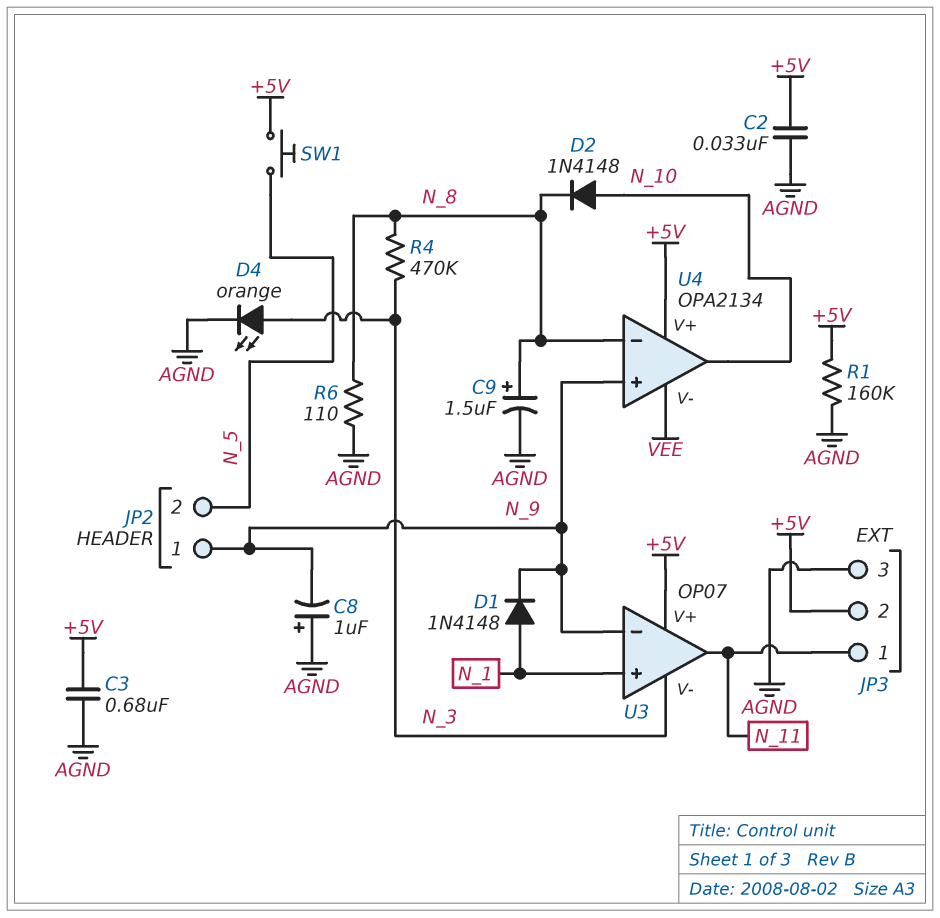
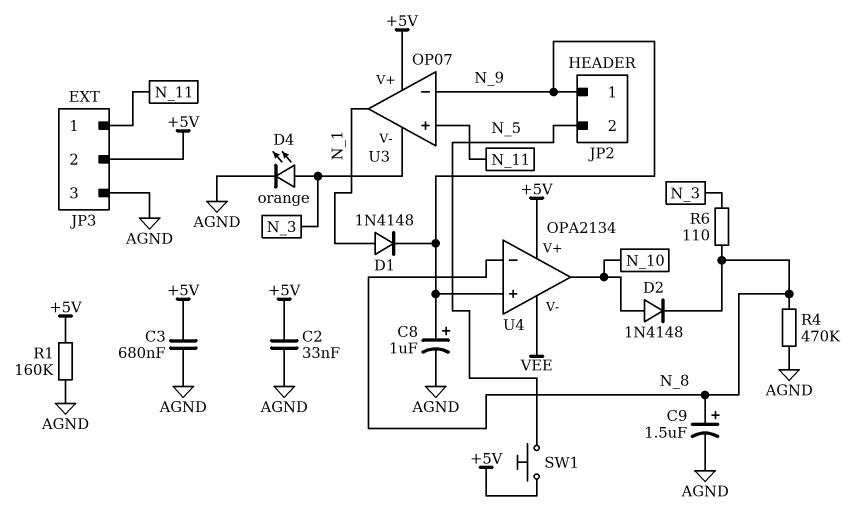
C8: 1uF (plus AGND, minus N_9) -> 1uF (plus N_9, minus AGND)
R4: 470k (N_3, N_8) -> 470k (AGND, N_8)
R6: 110 (AGND, N_8) -> 110 (N_3, N_8)
U3 pin in+: N_1 -> N_11
U3 pin out: N_11 -> N_1

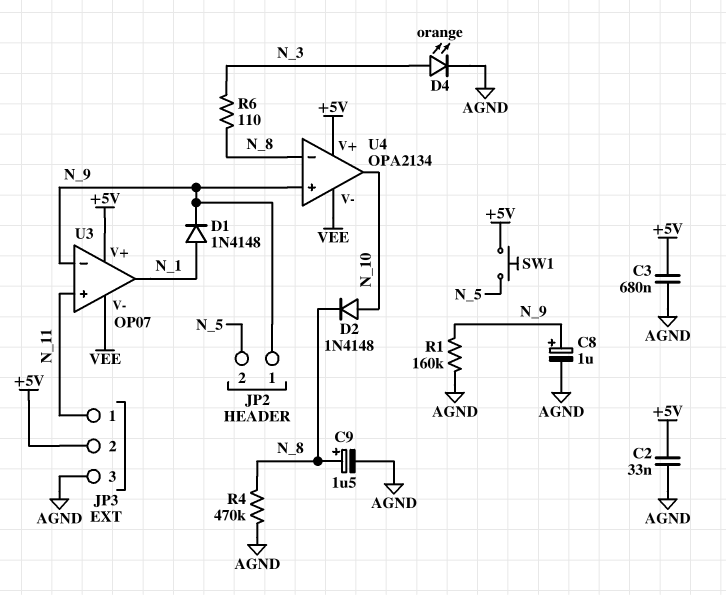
R1: 160k (+5V, AGND) -> 160k (AGND, N_9)
U3 pin V-: N_3 -> VEE

